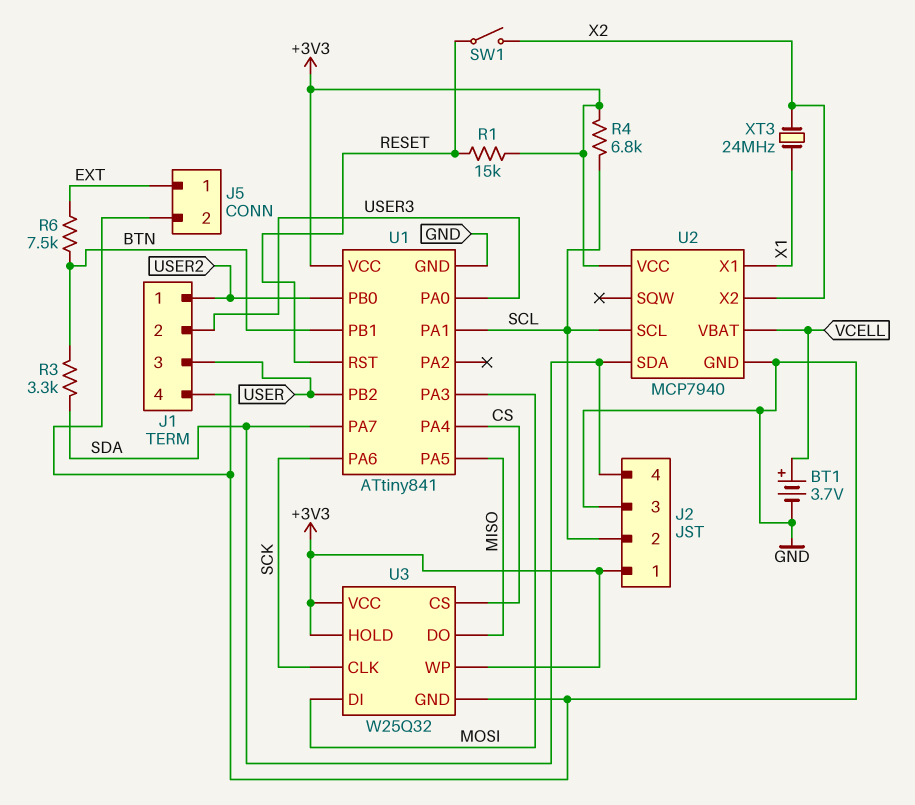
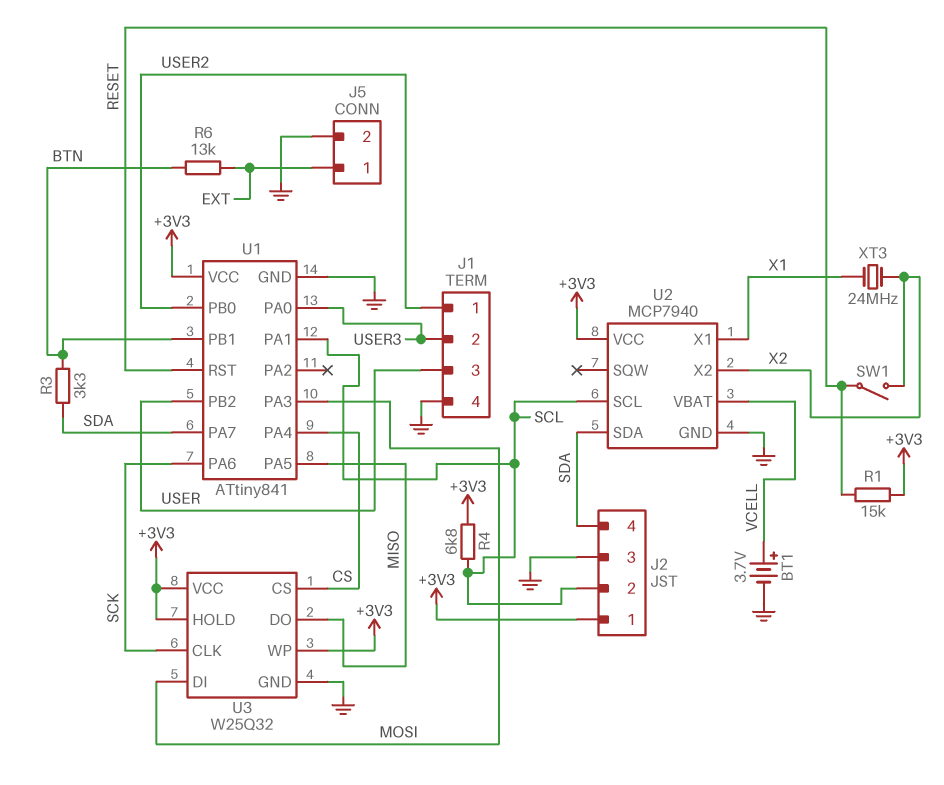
R6: 7.5k (BTN, EXT) -> 13k (BTN, EXT)

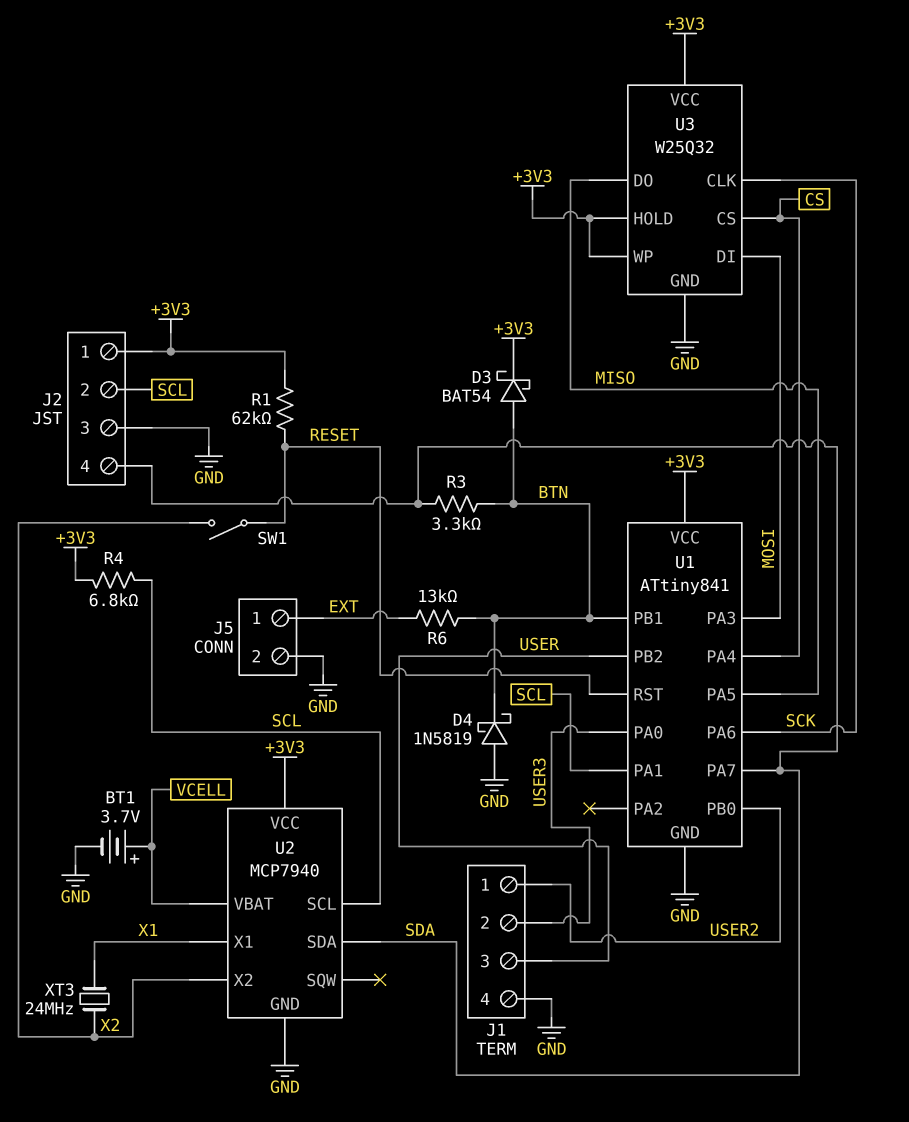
D3: none -> schottky BAT54 (A BTN, K +3V3)
D4: none -> schottky 1N5819 (A GND, K BTN)
R1: 15k (+3V3, RESET) -> 62k (+3V3, RESET)

